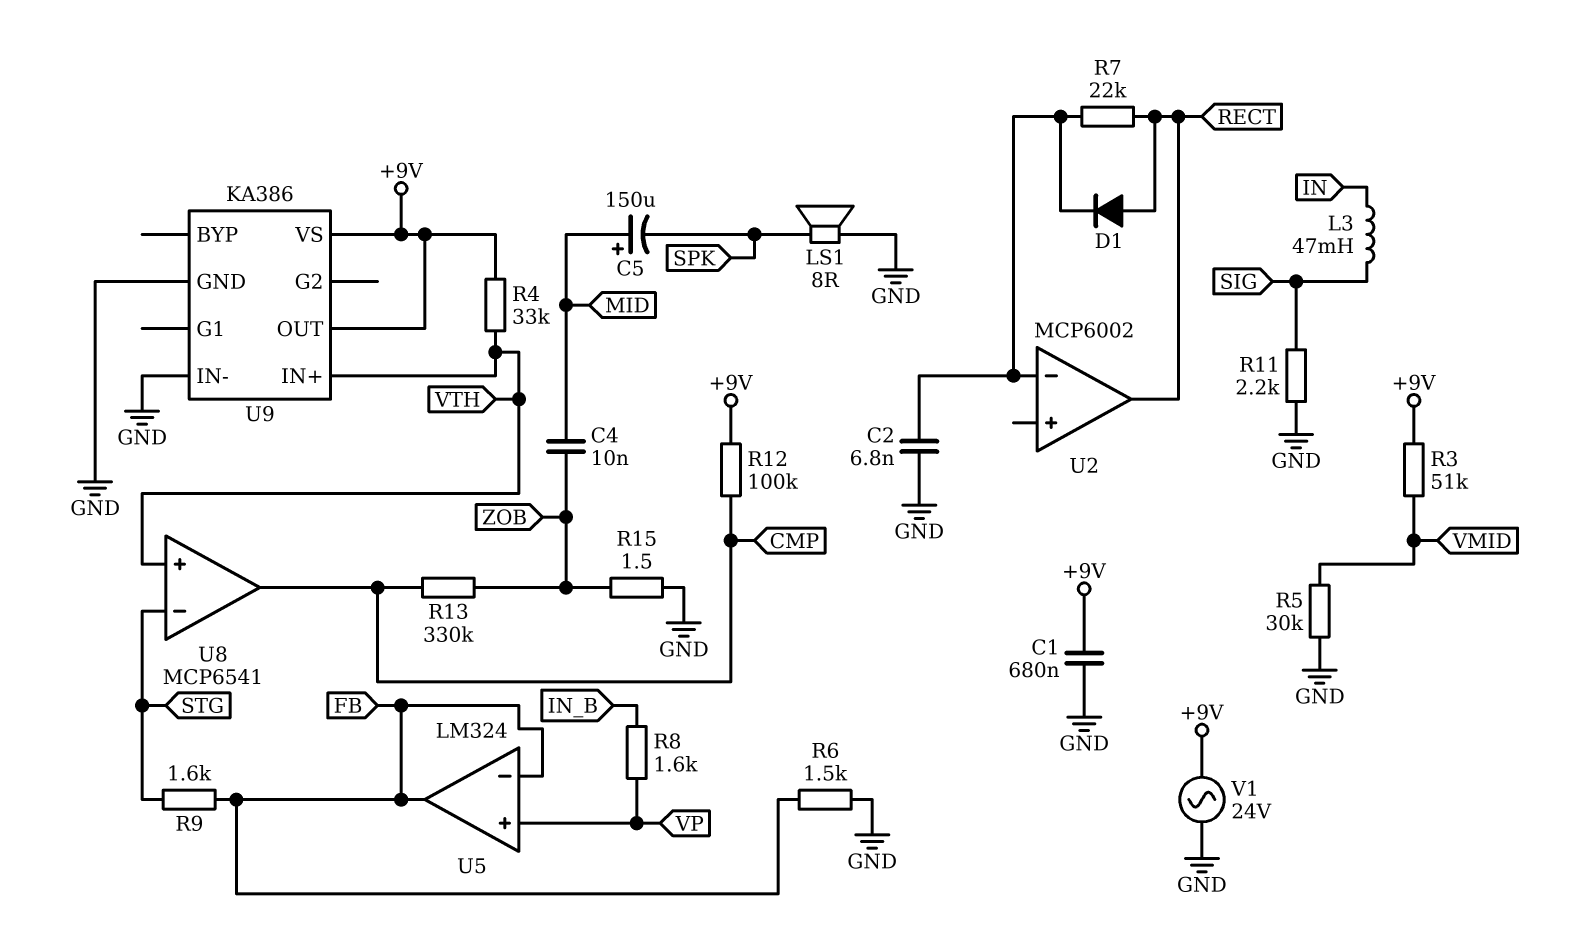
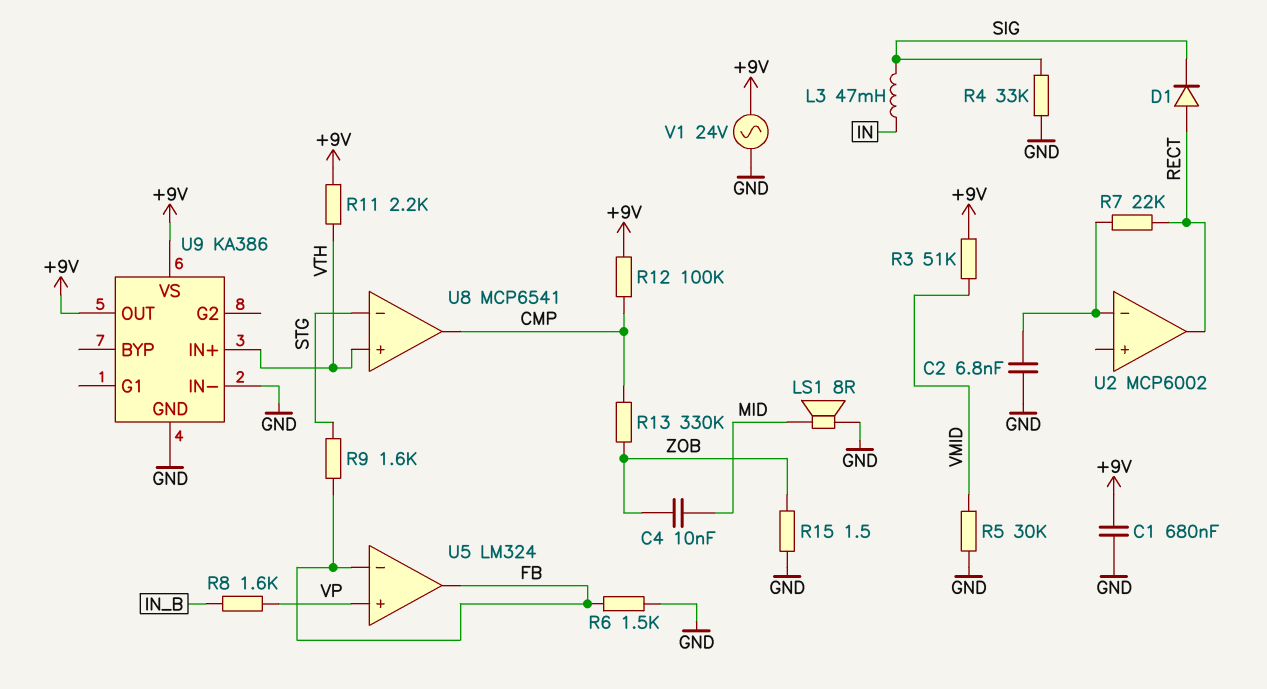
C5: 150uF (plus MID, minus SPK) -> none
D1: diode (A RECT, K U2/in-) -> diode (A RECT, K SIG)
LS1: speaker 8R (GND, SPK) -> speaker 8R (GND, MID)
R4: 33k (+9V, VTH) -> 33k (GND, SIG)
R11: 2.2k (GND, SIG) -> 2.2k (+9V, VTH)

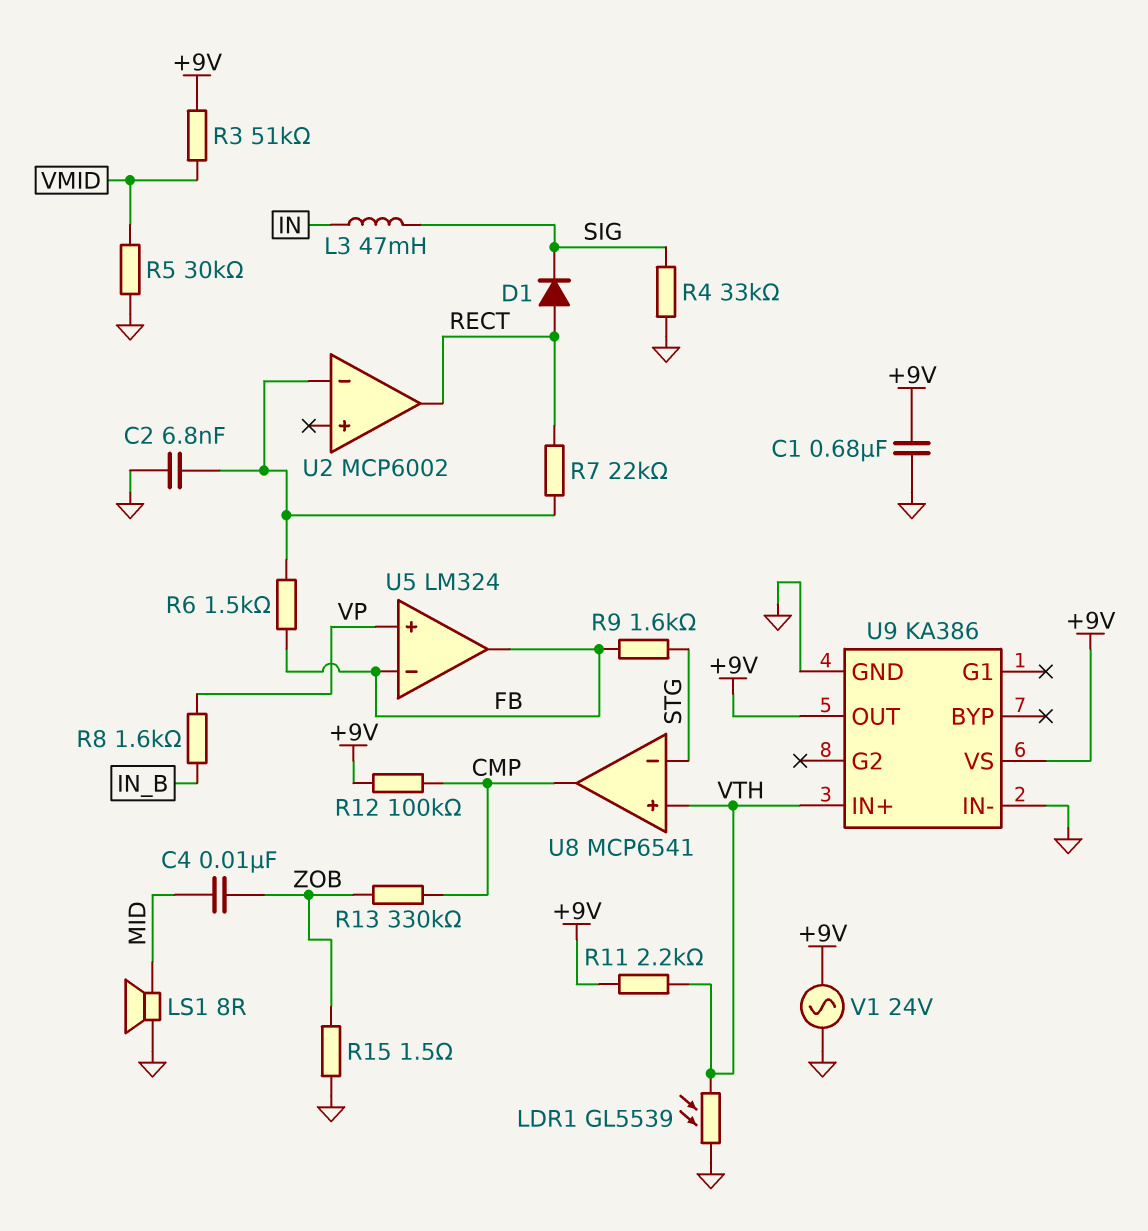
LDR1: none -> GL5539 (GND, VTH)
R6: 1.5k (FB, GND) -> 1.5k (FB, U2/in-)

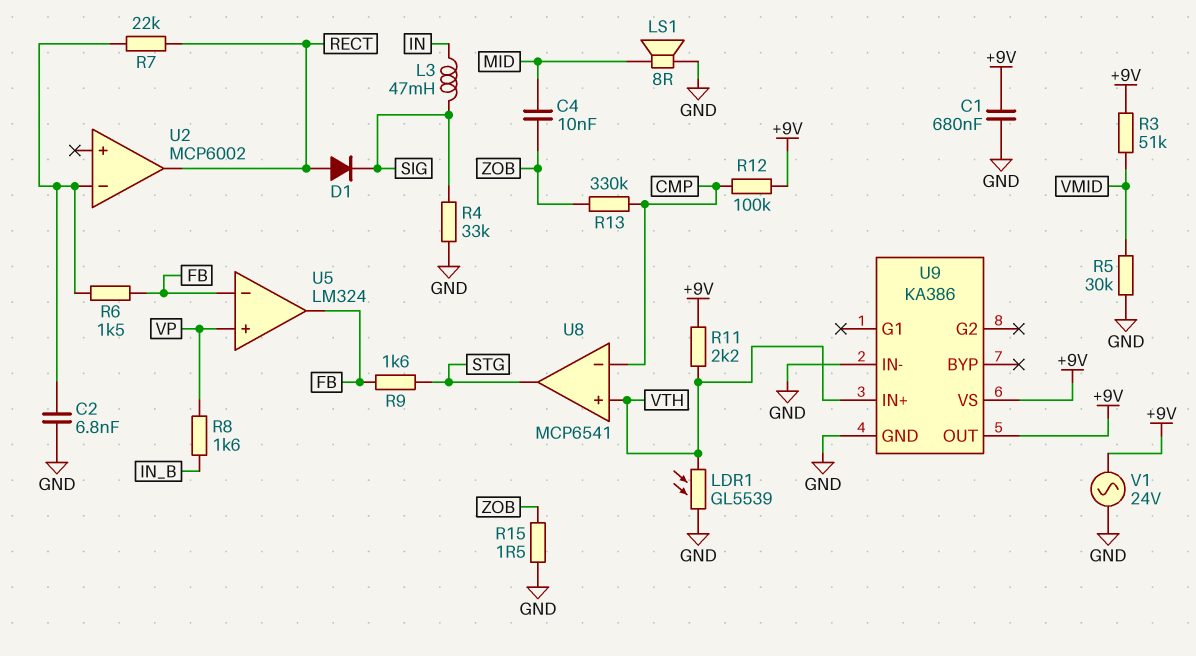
U8 pin in-: STG -> CMP
U8 pin out: CMP -> STG

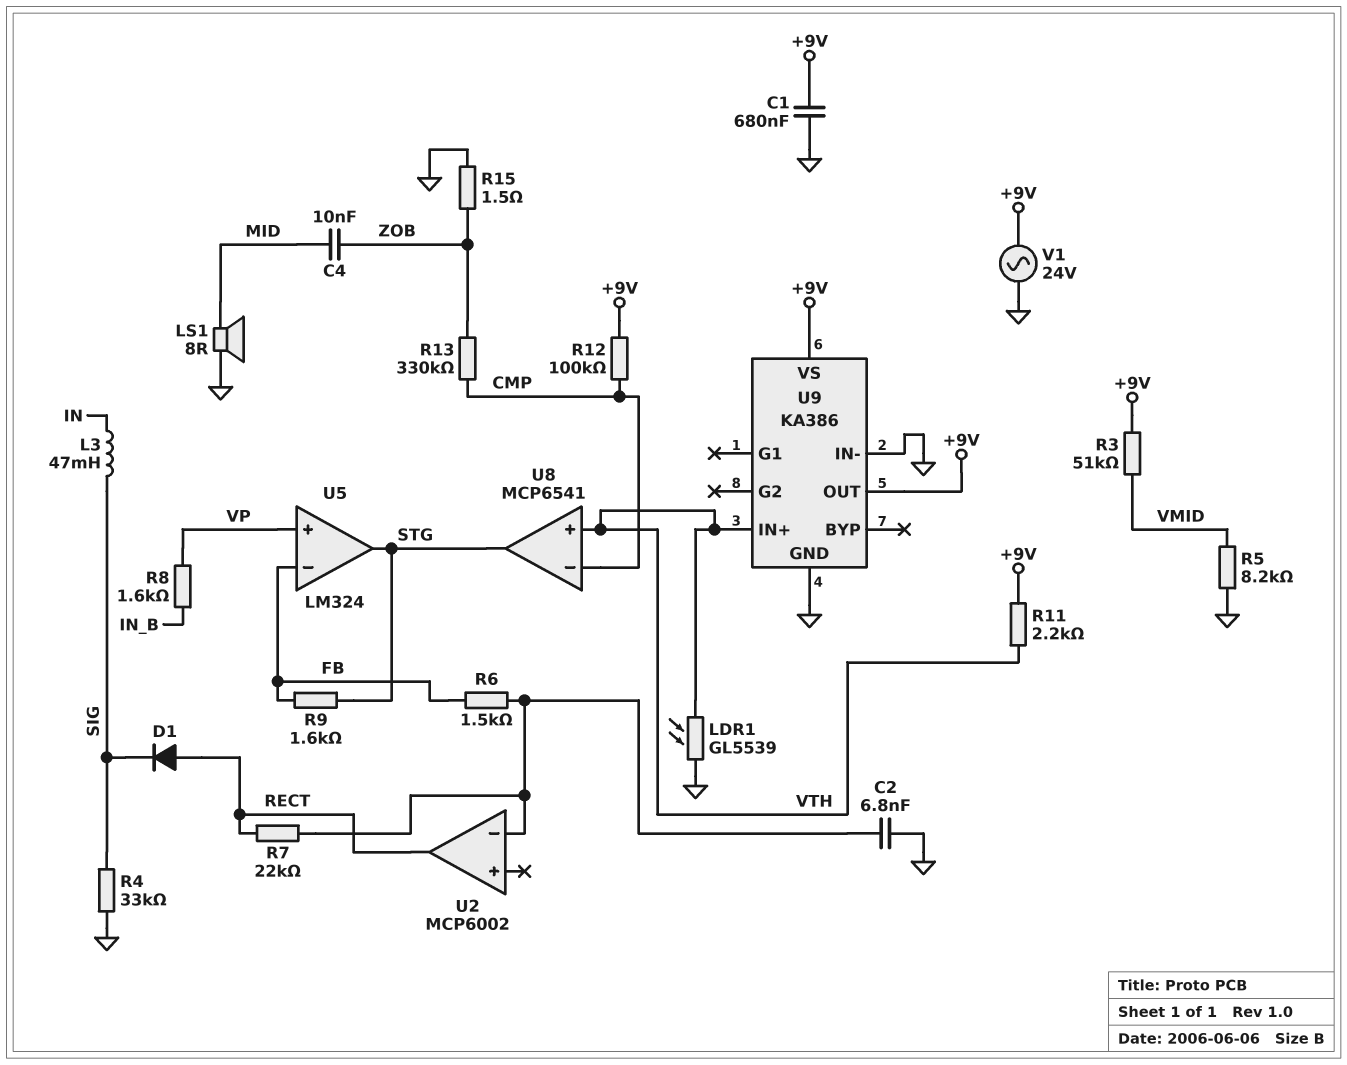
R5: 30k (GND, VMID) -> 8.2k (GND, VMID)
U5 pin out: FB -> STG

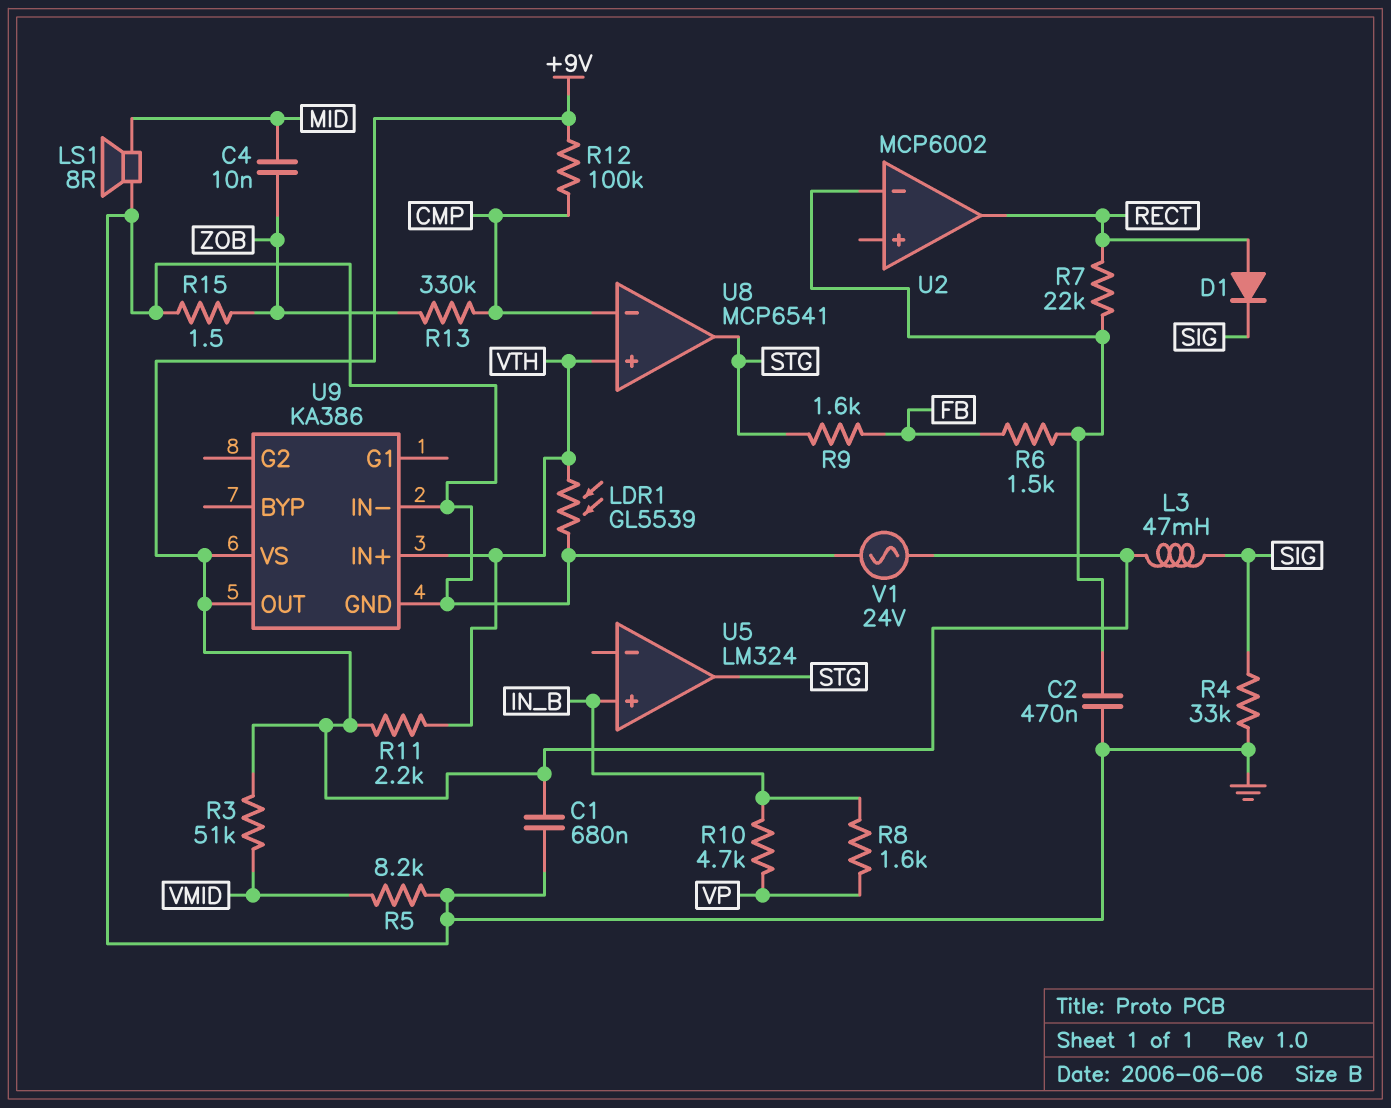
C2: 6.8nF (GND, U2/in-) -> 470nF (GND, U2/in-)
L3: 47mH (IN, SIG) -> 47mH (+9V, SIG)
R10: none -> 4.7k (IN_B, VP)
U5 pin in+: VP -> IN_B
U5 pin in-: FB -> none

